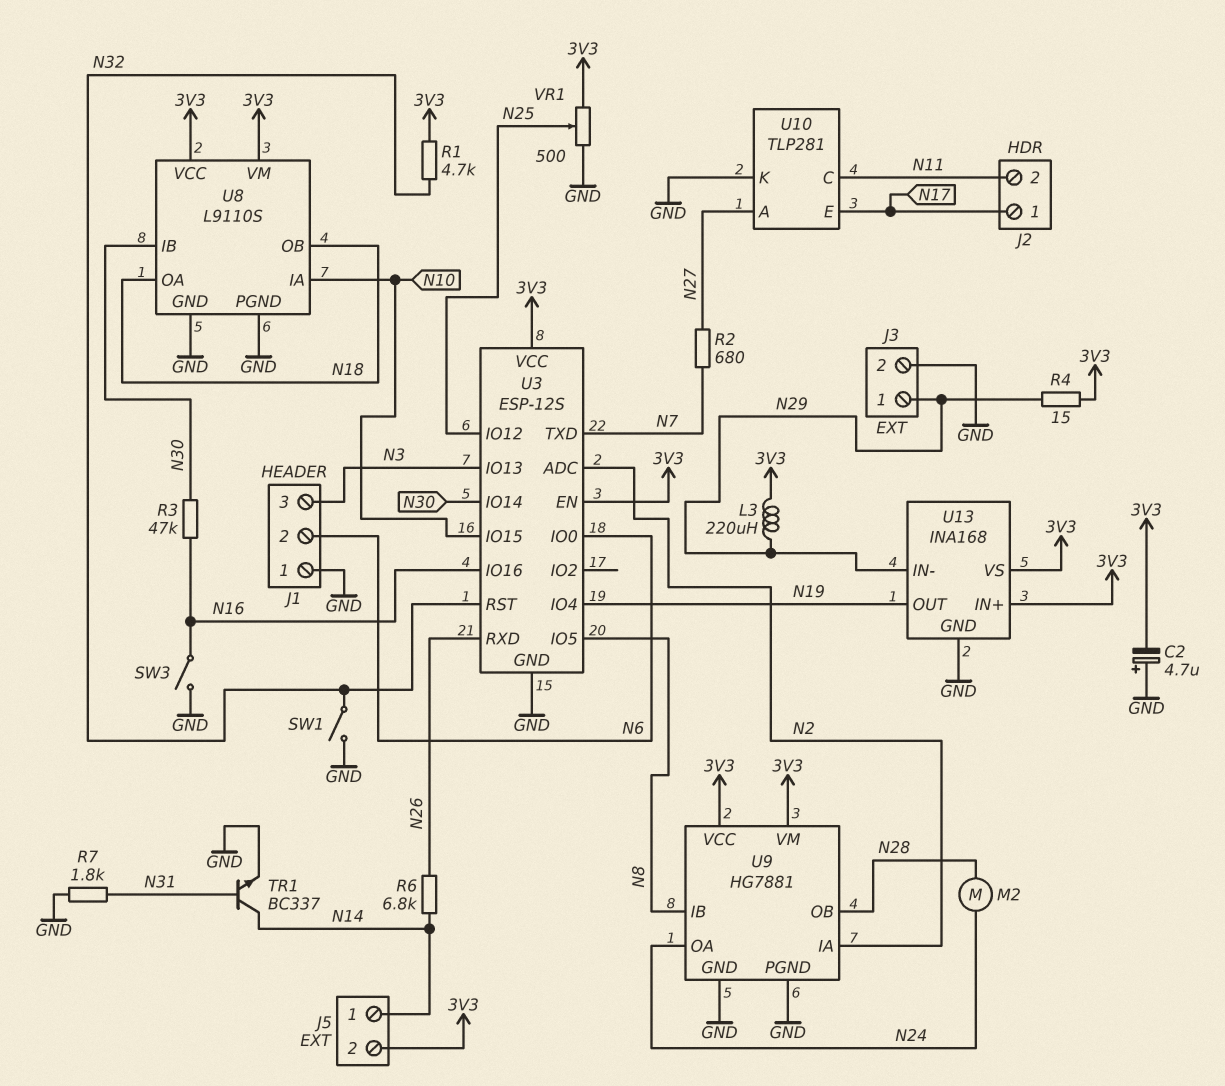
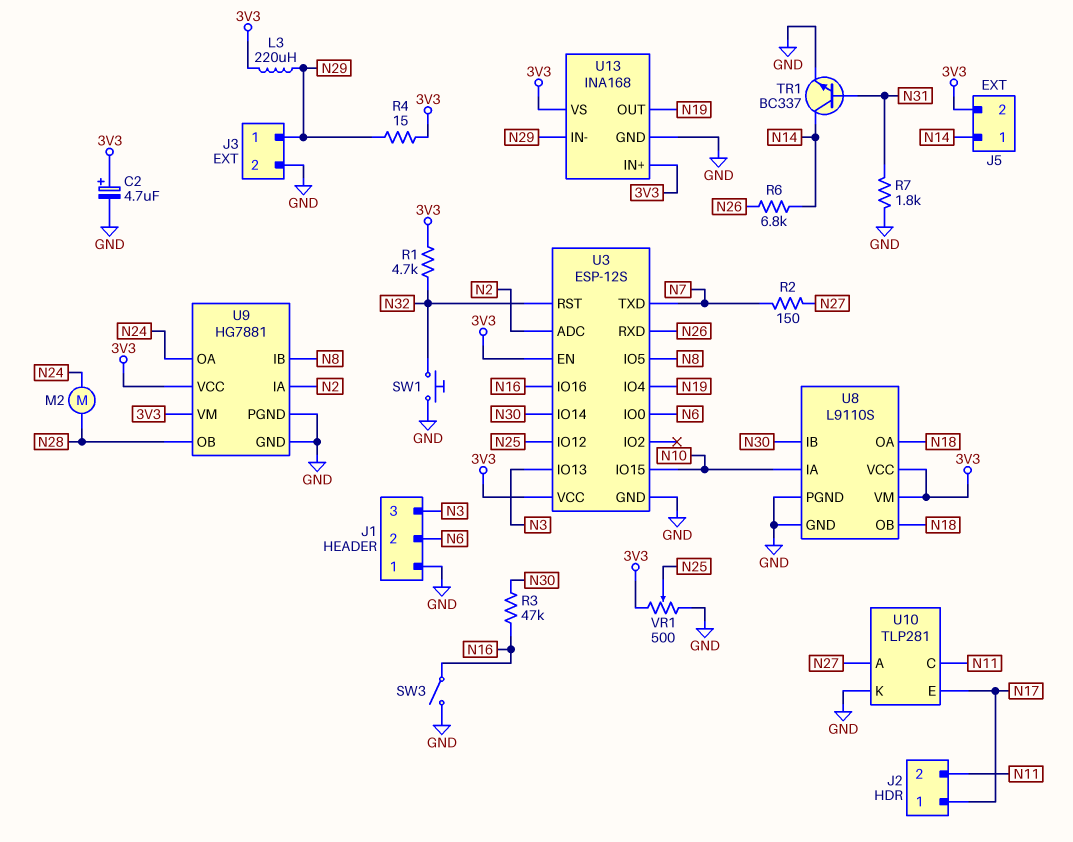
C2: 4.7uF (plus GND, minus 3V3) -> 4.7uF (plus 3V3, minus GND)
R2: 680 (N7, N27) -> 150 (N7, N27)
SW1: switch (GND, N32) -> button (GND, N32)

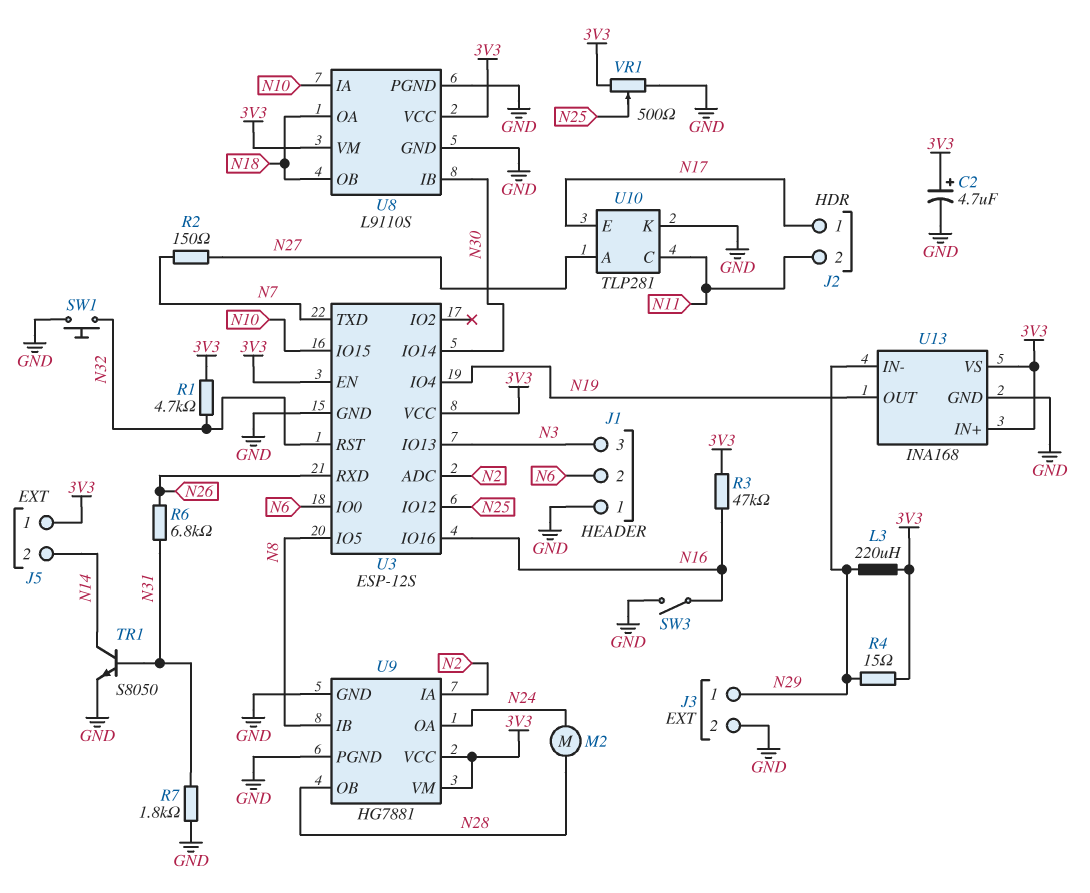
J5 pin 1: N14 -> 3V3
J5 pin 2: 3V3 -> N14
R3: 47k (N16, N30) -> 47k (3V3, N16)
R6: 6.8k (N14, N26) -> 6.8k (N26, N31)
TR1: NPN BC337 (B N31, C N14, E GND) -> NPN S8050 (B N31, C N14, E GND)

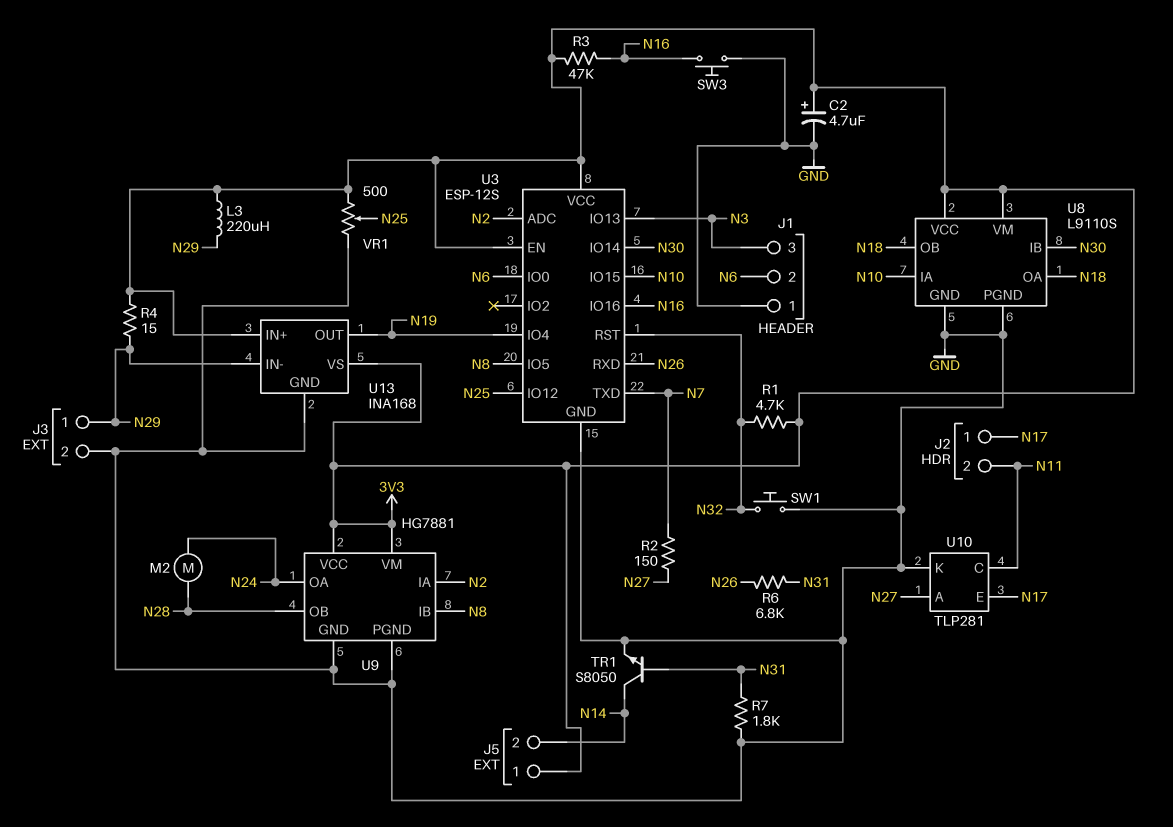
SW3: switch (GND, N16) -> button (GND, N16)

